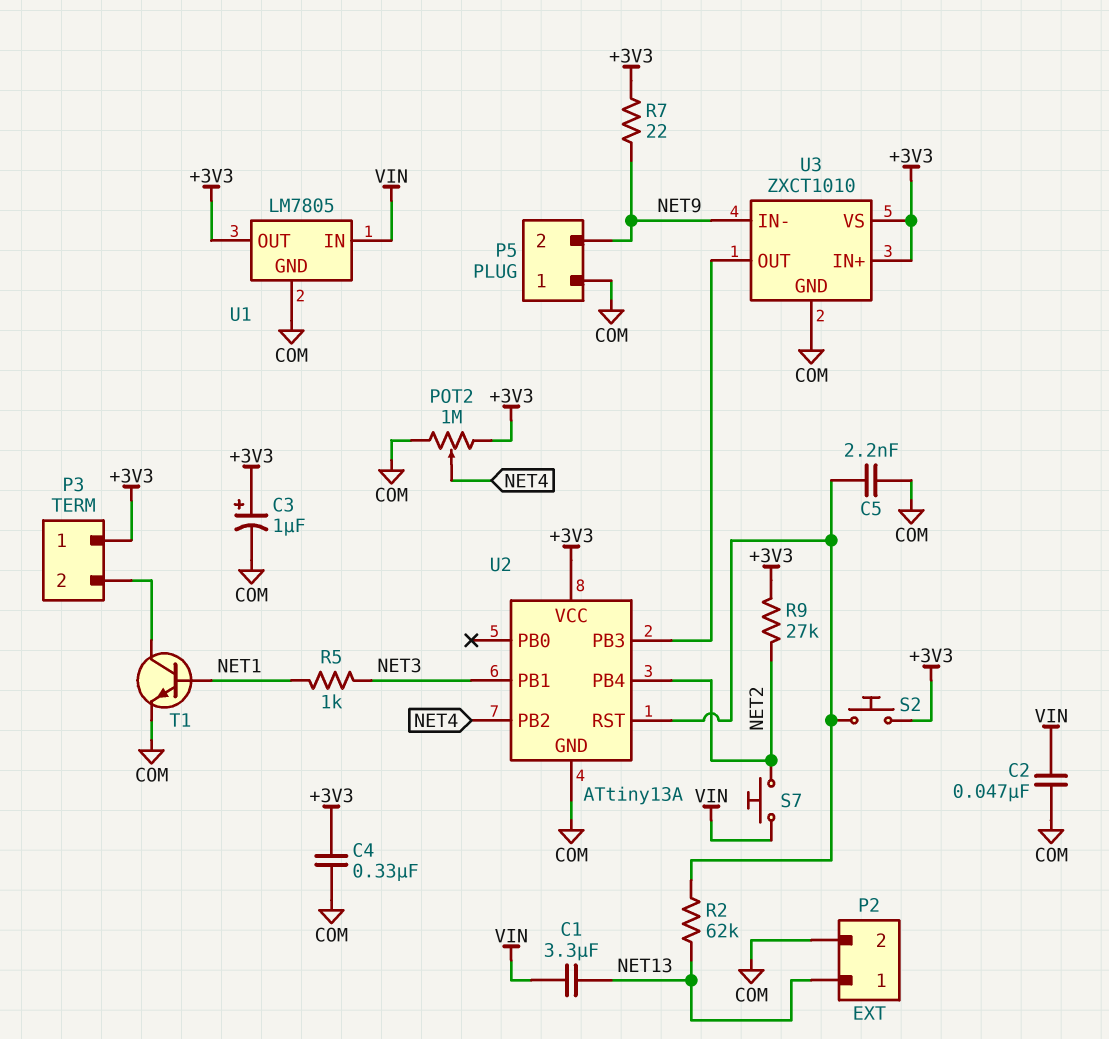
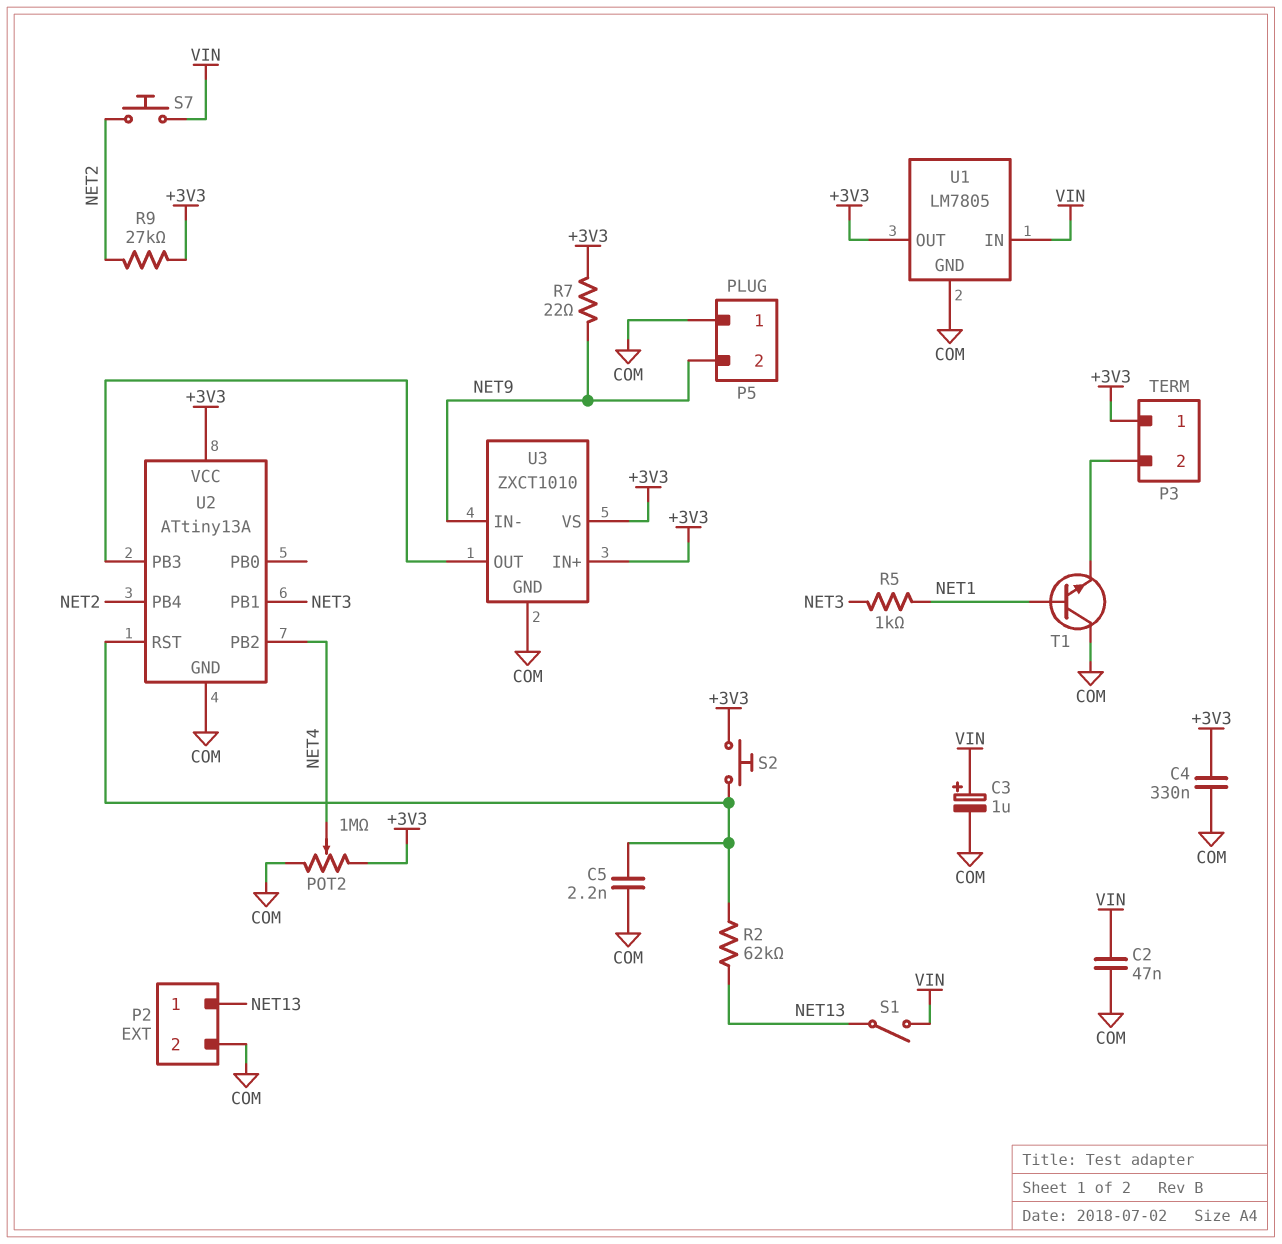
C1: 3.3uF (NET13, VIN) -> none
C3: 1uF (plus +3V3, minus COM) -> 1uF (plus VIN, minus COM)
S1: none -> switch (NET13, VIN)
T1: NPN (B NET1, C P3/2, E COM) -> NPN (B NET1, C COM, E P3/2)

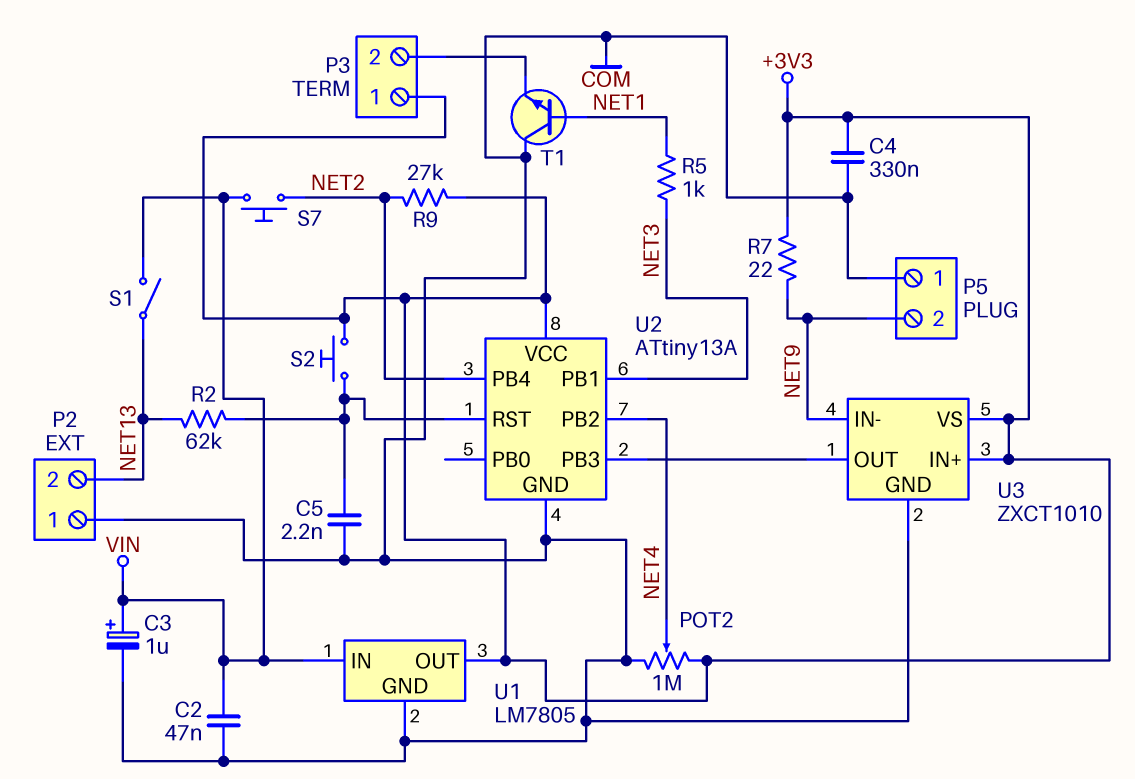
P2 pin 1: NET13 -> COM
P2 pin 2: COM -> NET13

